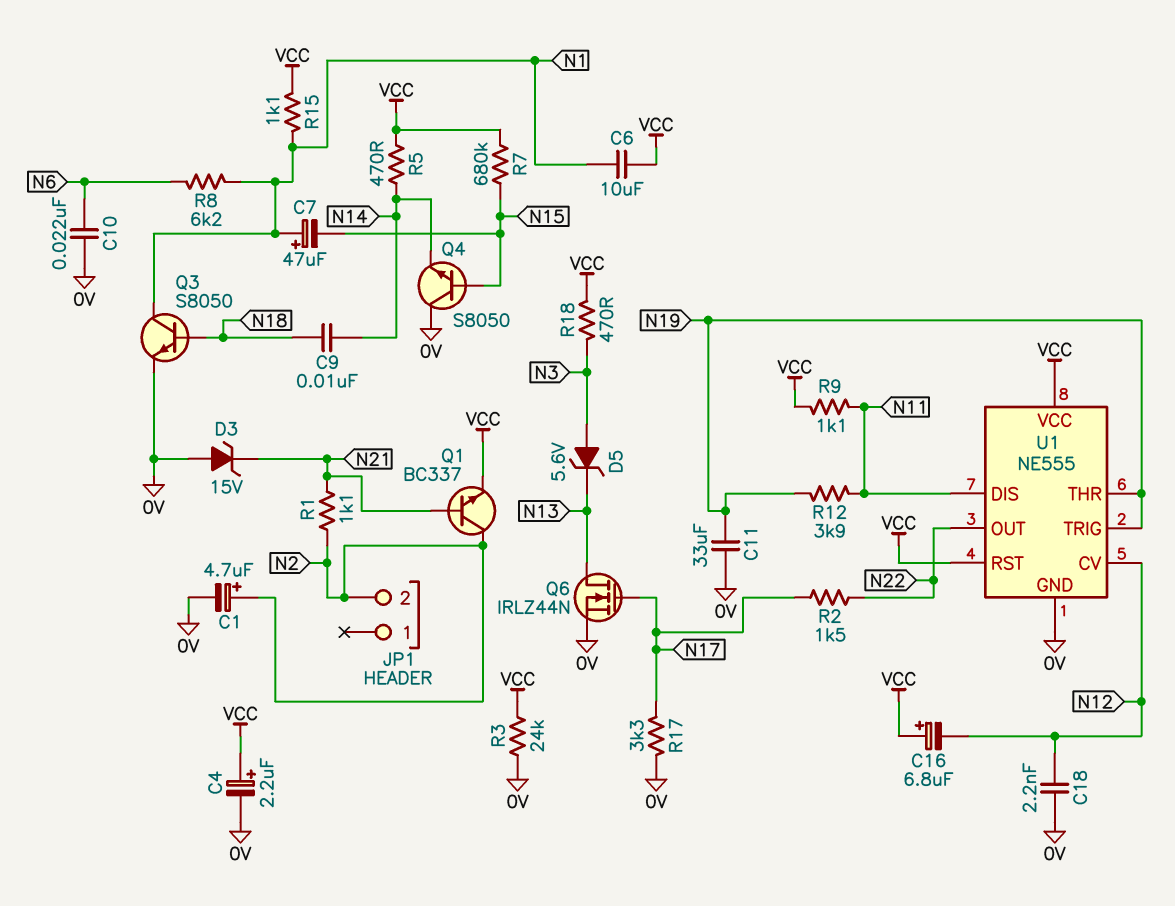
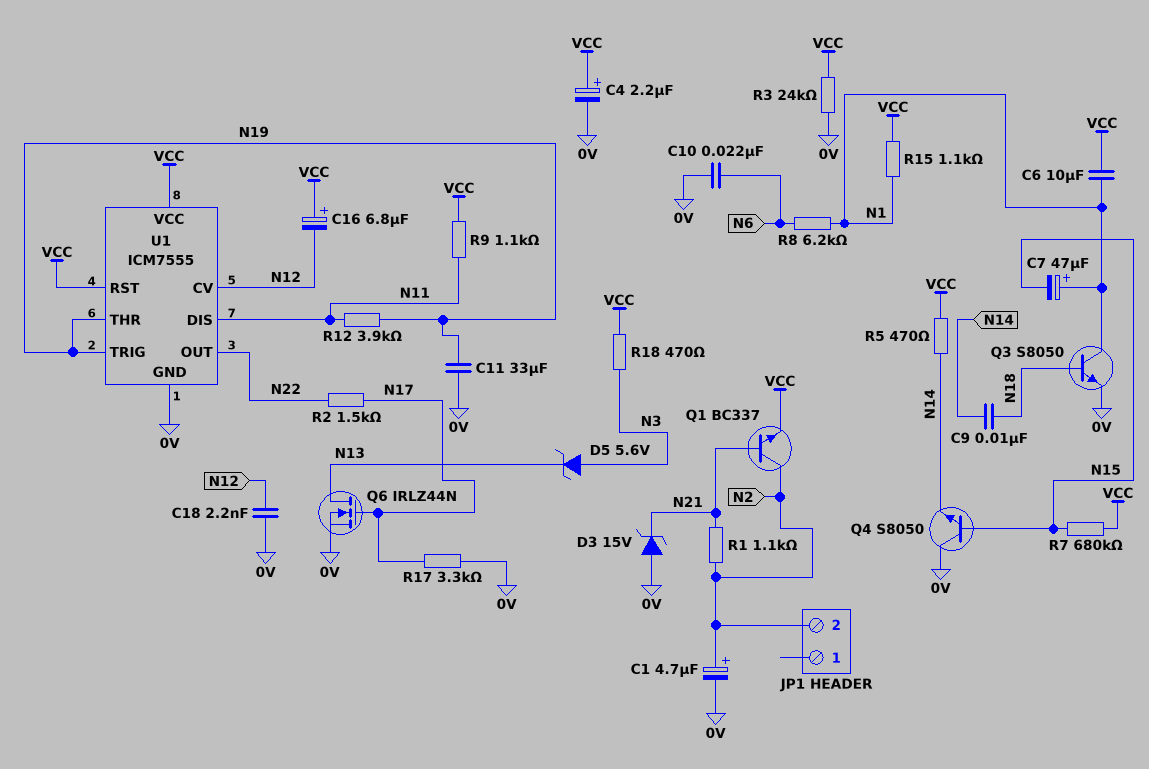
U1: NE555 -> ICM7555

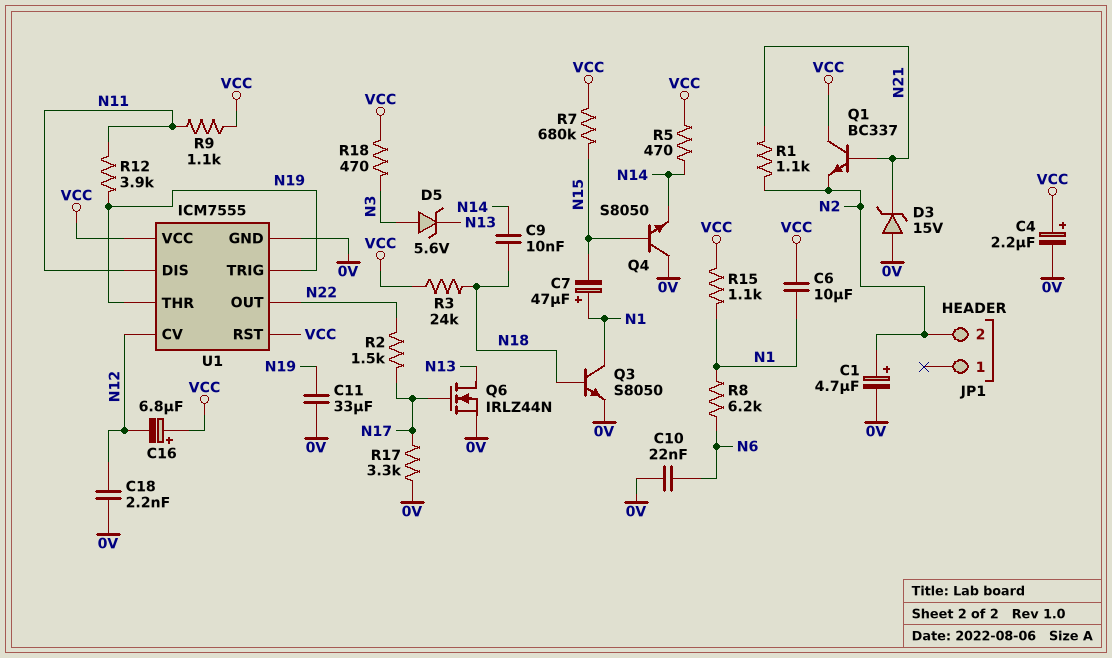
Q1: NPN BC337 (B N21, C N2, E VCC) -> NPN BC337 (B N21, C VCC, E N2)
R3: 24k (0V, VCC) -> 24k (N18, VCC)

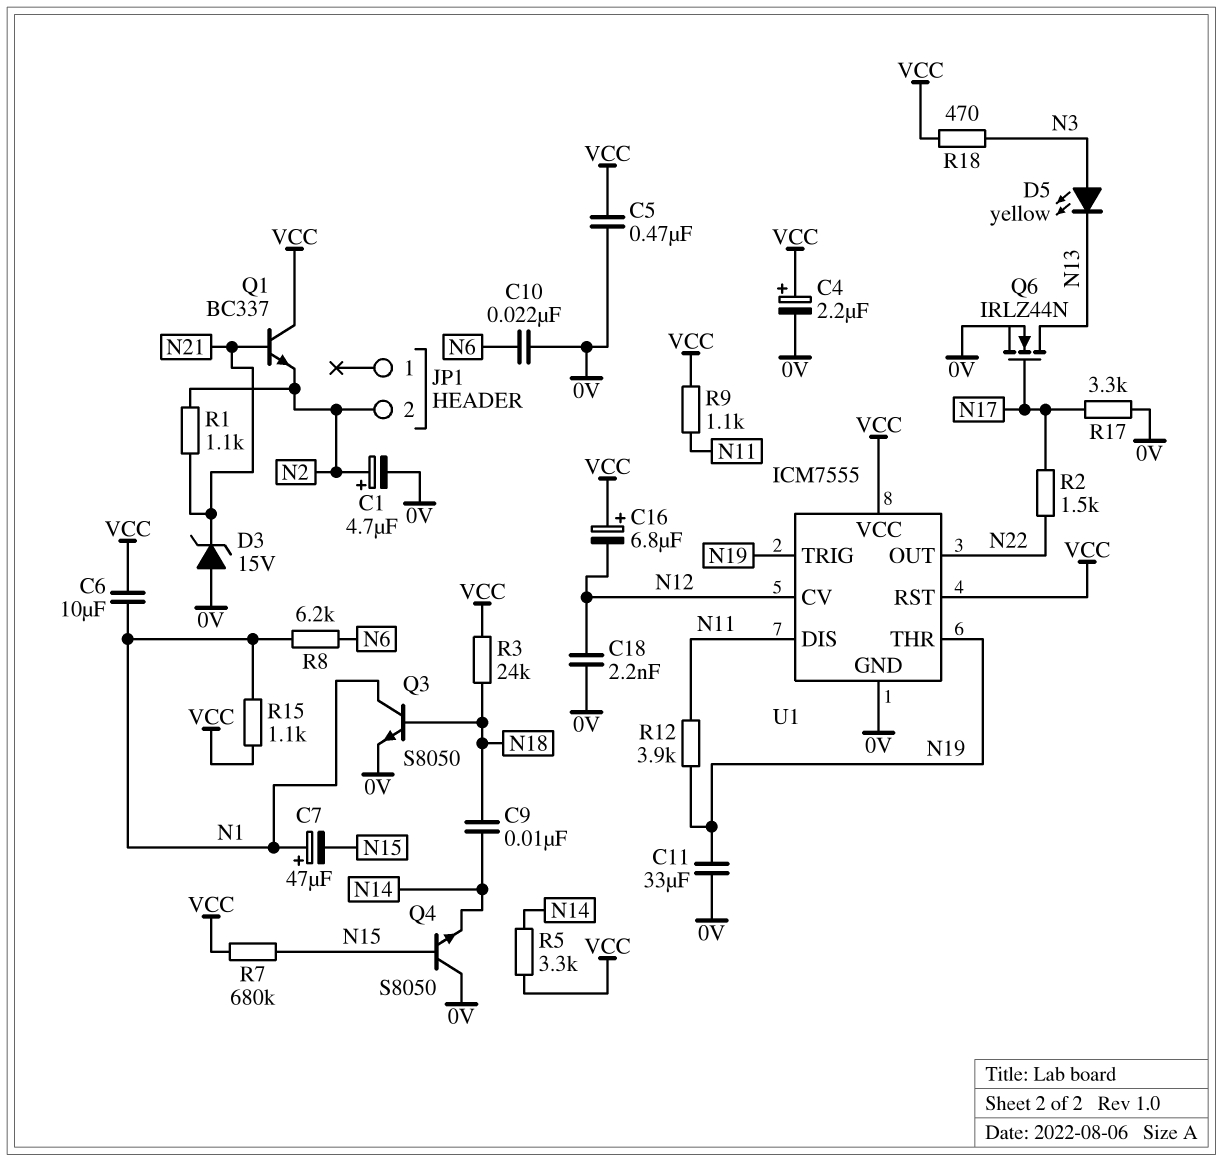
C5: none -> 470nF (0V, VCC)
D5: zener 5.6V (A N3, K N13) -> LED yellow (A N3, K N13)
R5: 470 (N14, VCC) -> 3.3k (N14, VCC)

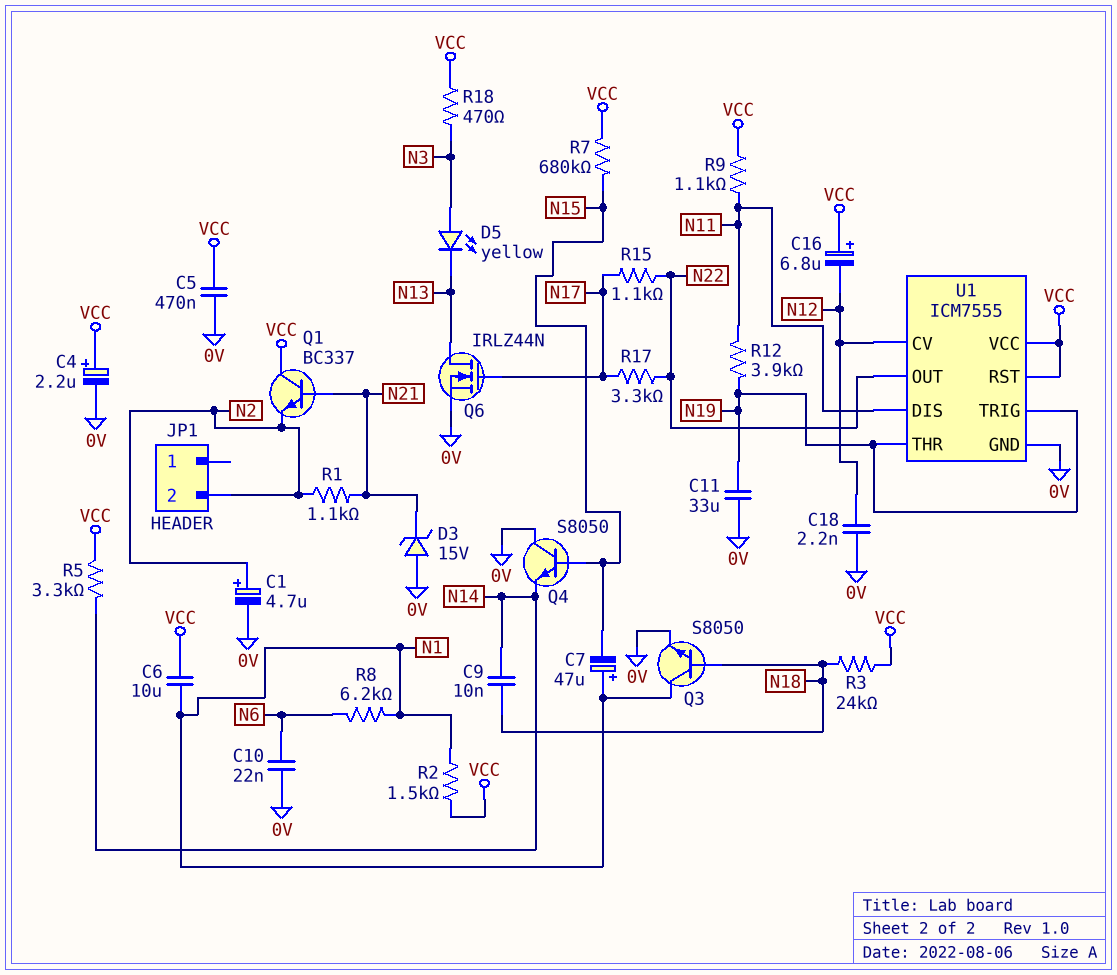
R2: 1.5k (N17, N22) -> 1.5k (N1, VCC)
R15: 1.1k (N1, VCC) -> 1.1k (N17, N22)
R17: 3.3k (0V, N17) -> 3.3k (N17, N22)

